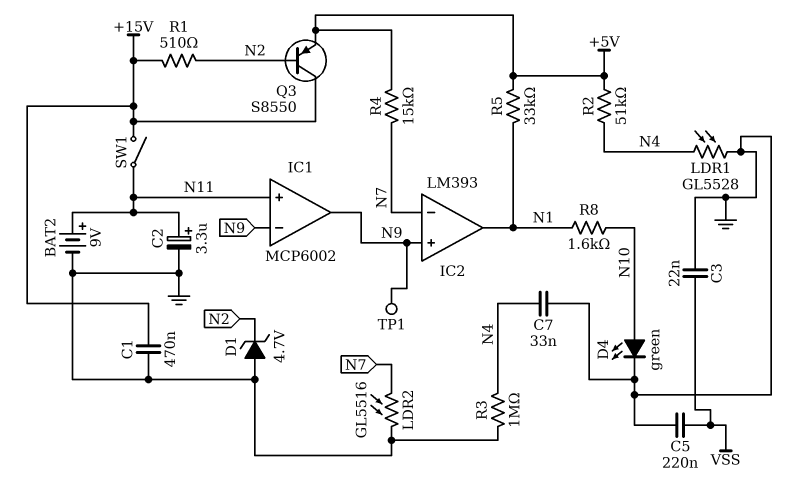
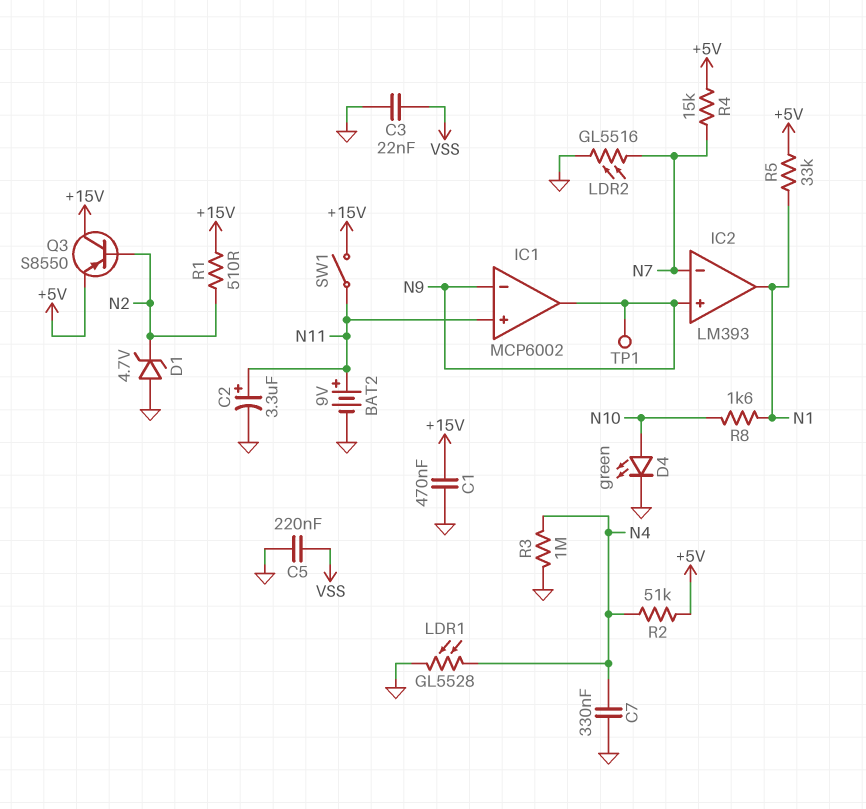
C7: 33nF (GND, N4) -> 330nF (GND, N4)

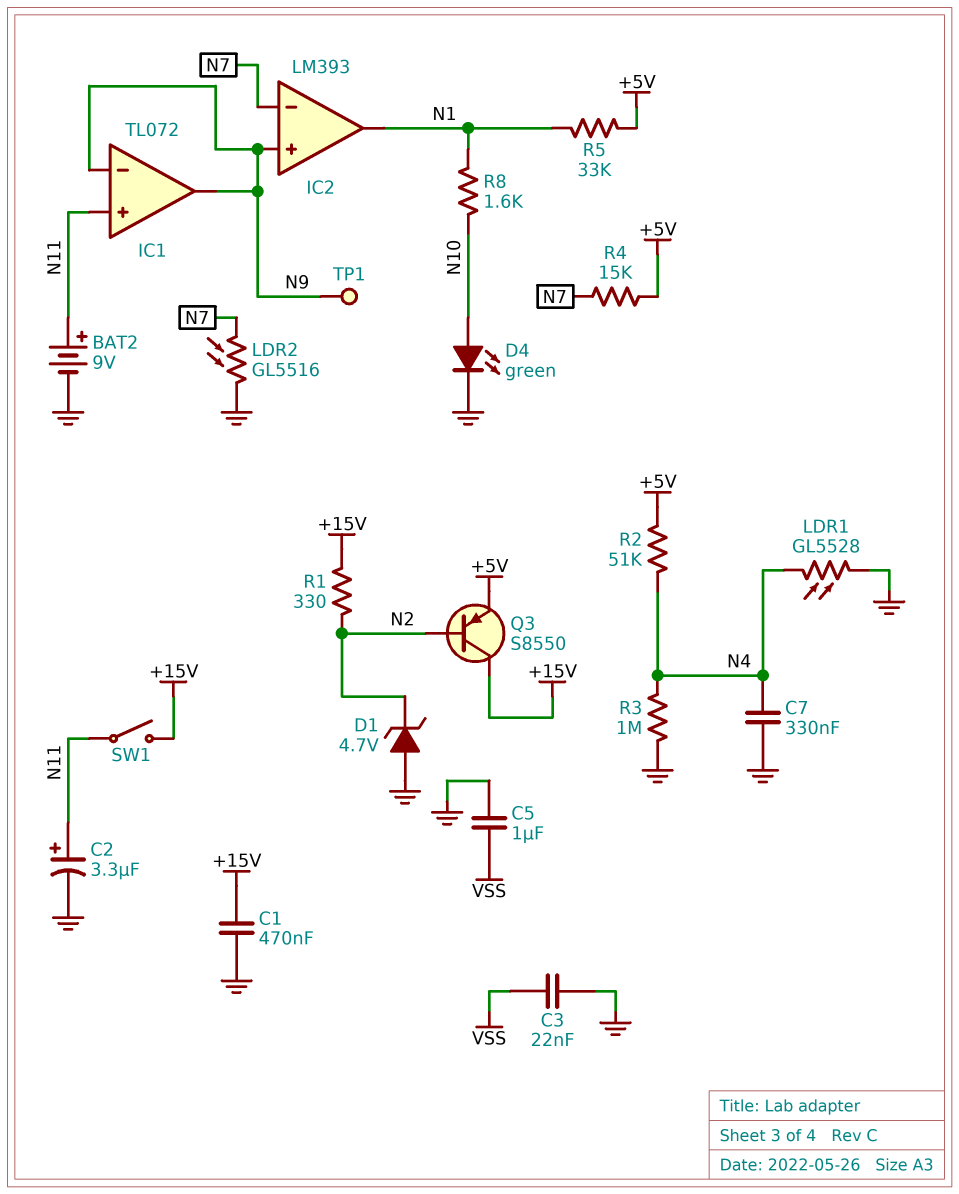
C5: 220nF (GND, VSS) -> 1uF (GND, VSS)
IC1: MCP6002 -> TL072
R1: 510 (+15V, N2) -> 330 (+15V, N2)

